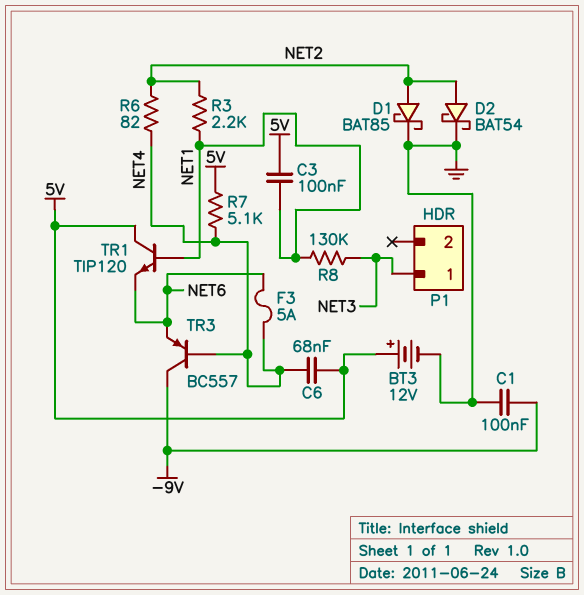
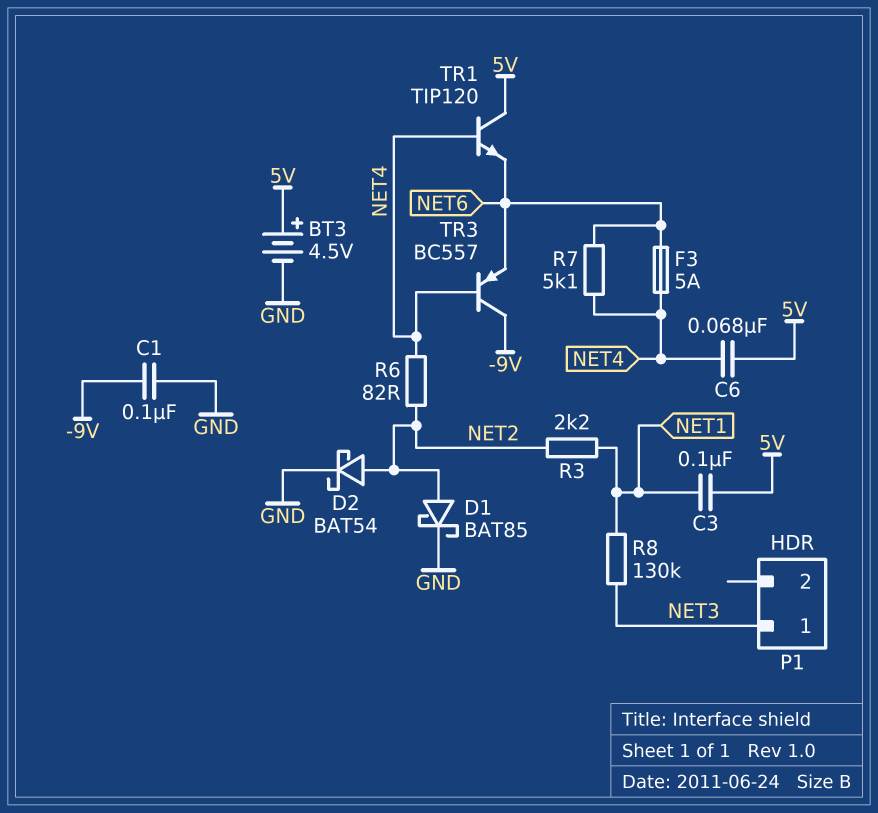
BT3: 12V (plus 5V, minus GND) -> 4.5V (plus 5V, minus GND)
R7: 5.1k (5V, NET4) -> 5.1k (NET4, NET6)
TR1: NPN TIP120 (B NET1, C 5V, E NET6) -> NPN TIP120 (B NET4, C 5V, E NET6)

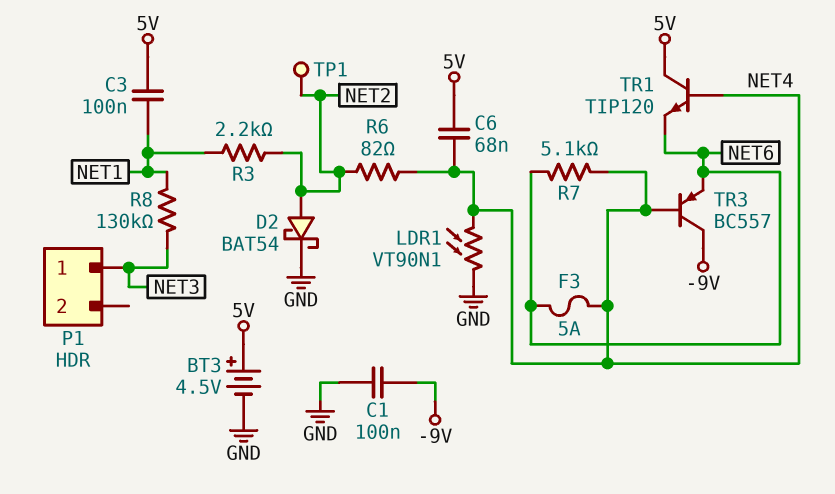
D1: schottky BAT85 (A NET2, K GND) -> none
LDR1: none -> VT90N1 (GND, NET4)
TP1: none -> test point (NET2)

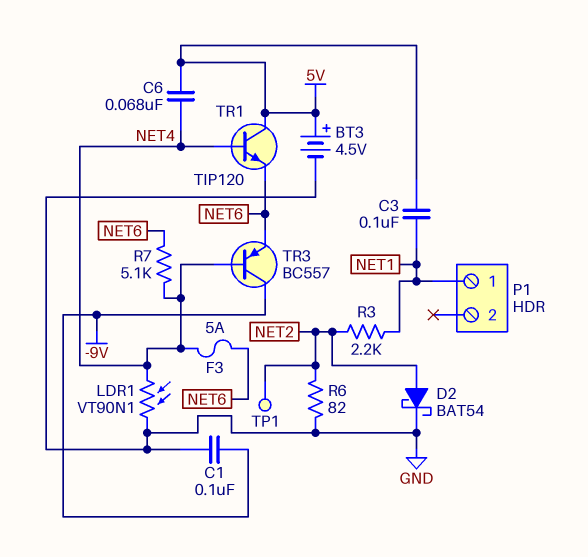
P1 pin 1: NET3 -> NET1
R6: 82 (NET2, NET4) -> 82 (GND, NET2)
R8: 130k (NET1, NET3) -> none

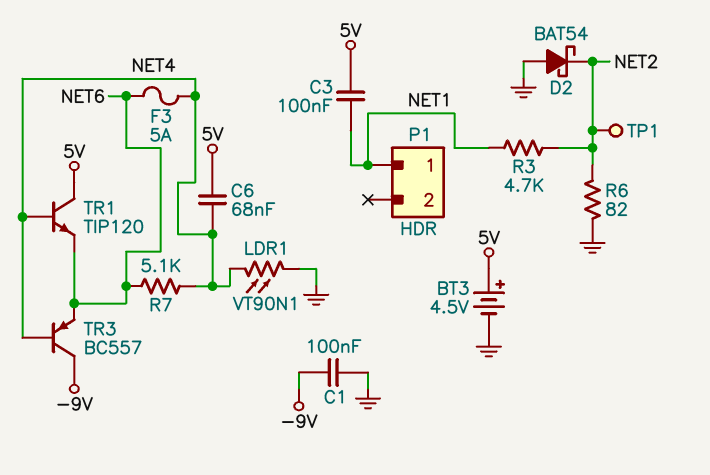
D2: schottky BAT54 (A NET2, K GND) -> schottky BAT54 (A GND, K NET2)
R3: 2.2k (NET1, NET2) -> 4.7k (NET1, NET2)

